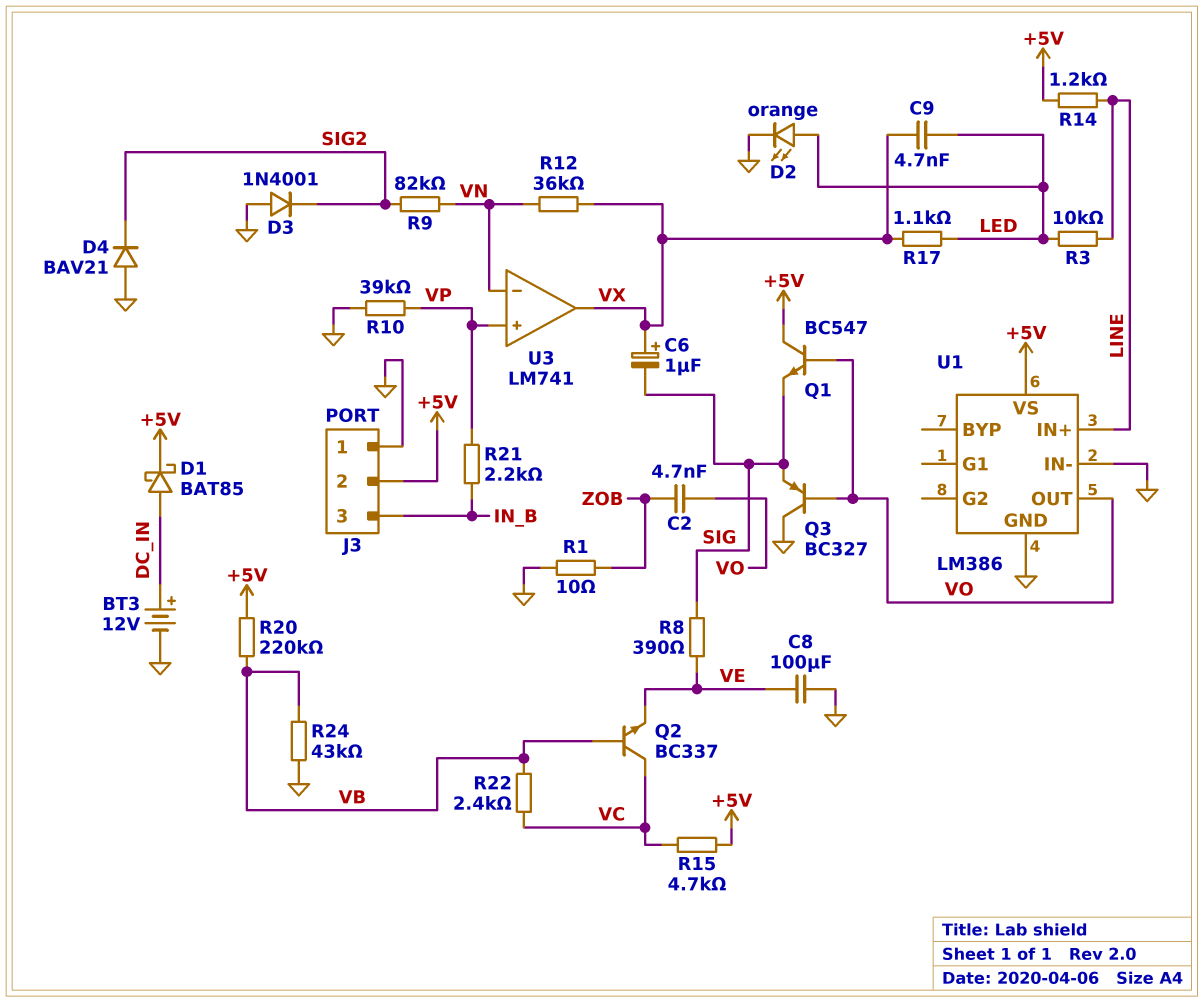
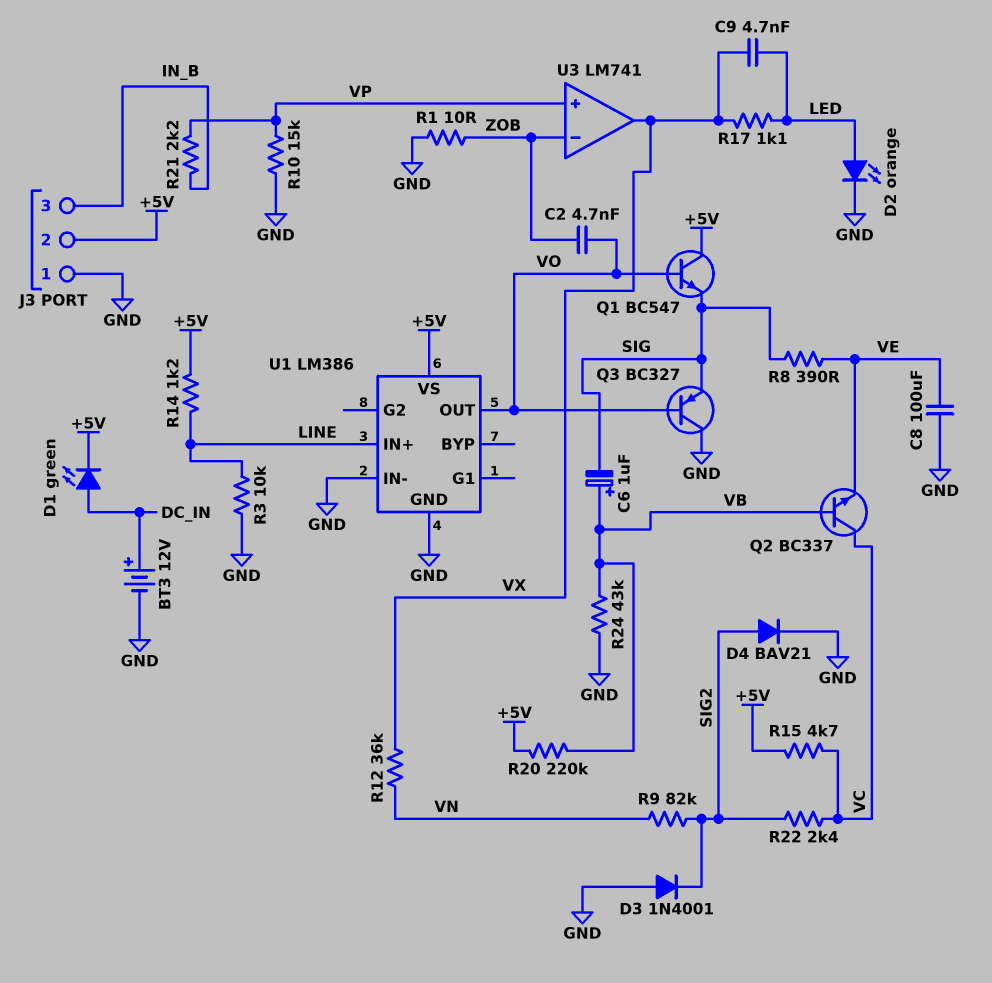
C6: 1uF (plus VX, minus SIG) -> 1uF (plus VB, minus SIG)
D1: schottky BAT85 (A DC_IN, K +5V) -> LED green (A DC_IN, K +5V)
D4: diode BAV21 (A GND, K SIG2) -> diode BAV21 (A SIG2, K GND)
R3: 10k (LED, LINE) -> 10k (GND, LINE)
R10: 39k (GND, VP) -> 15k (GND, VP)
R22: 2.4k (VB, VC) -> 2.4k (SIG2, VC)
U3 pin in-: VN -> ZOB

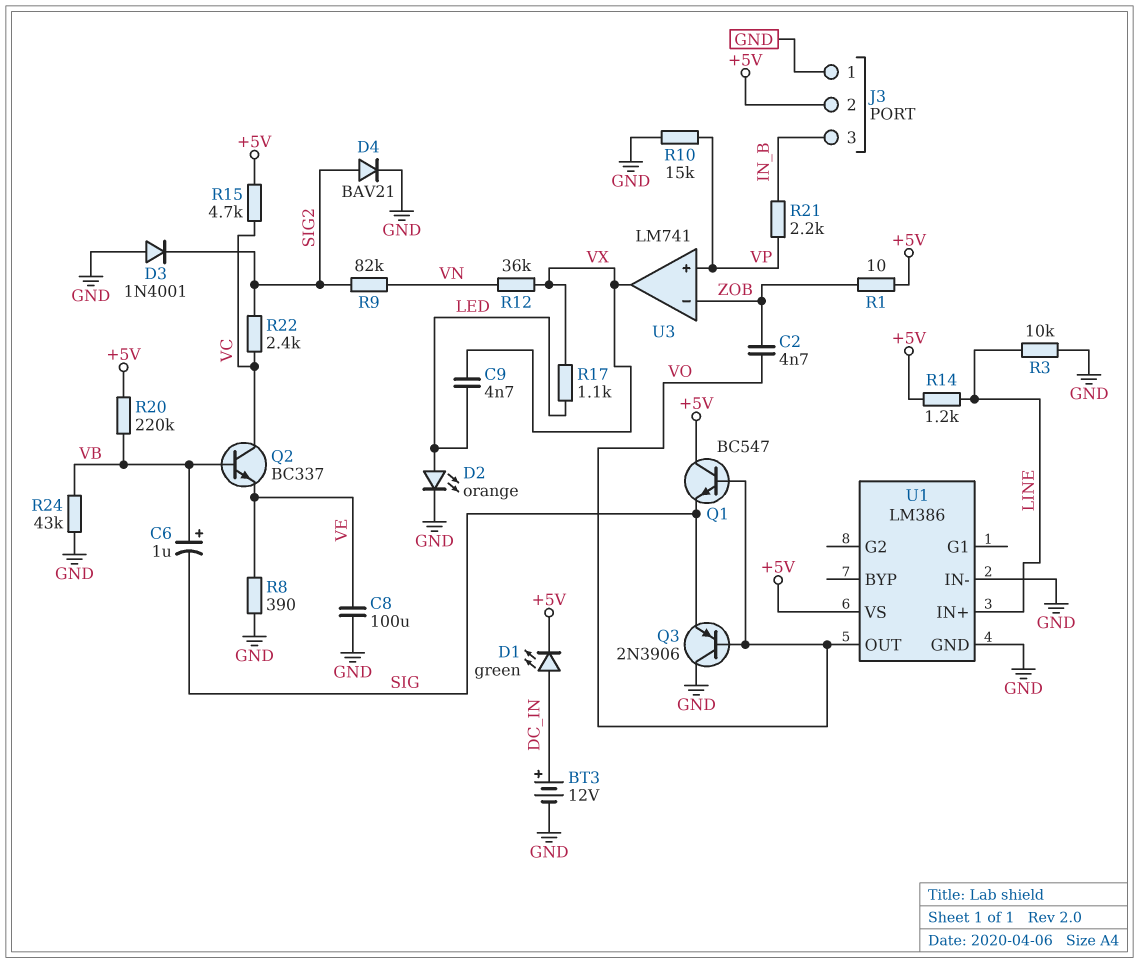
Q3: PNP BC327 (B VO, C GND, E SIG) -> PNP 2N3906 (B VO, C GND, E SIG)
R1: 10 (GND, ZOB) -> 10 (+5V, ZOB)
R8: 390 (SIG, VE) -> 390 (GND, VE)

